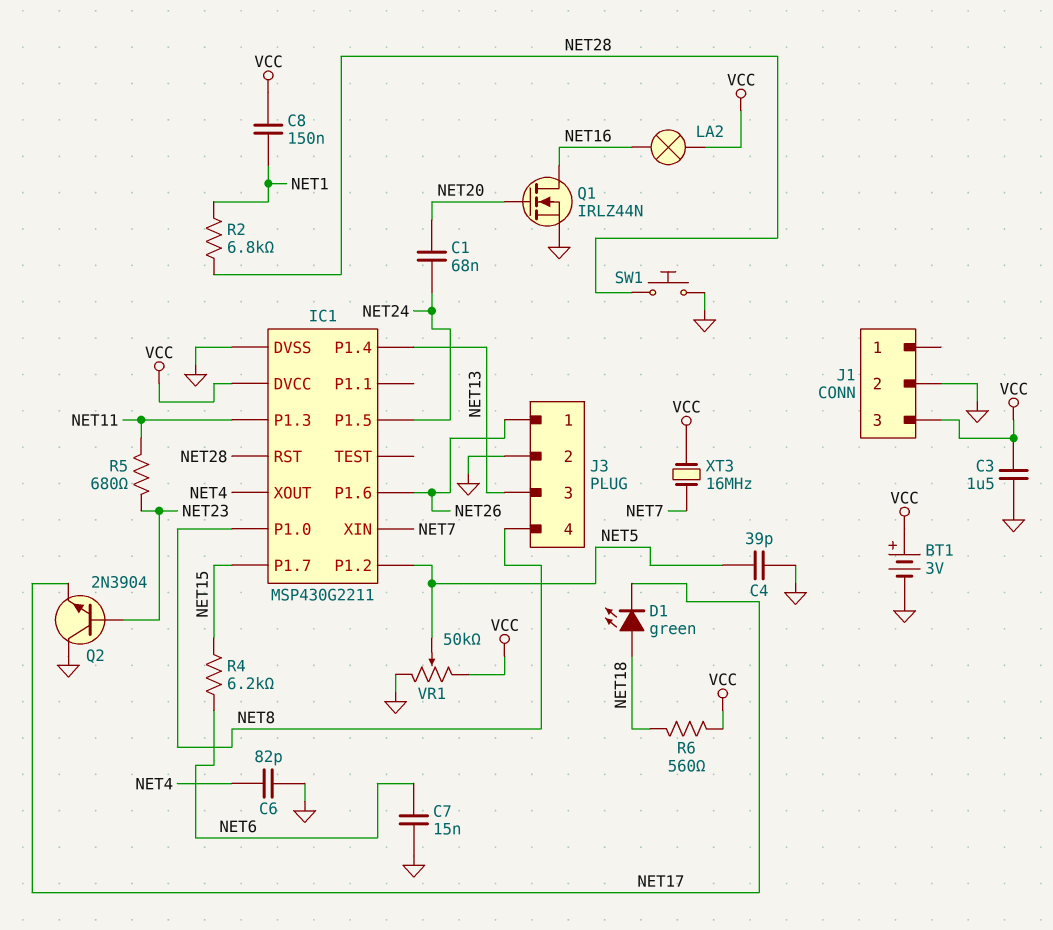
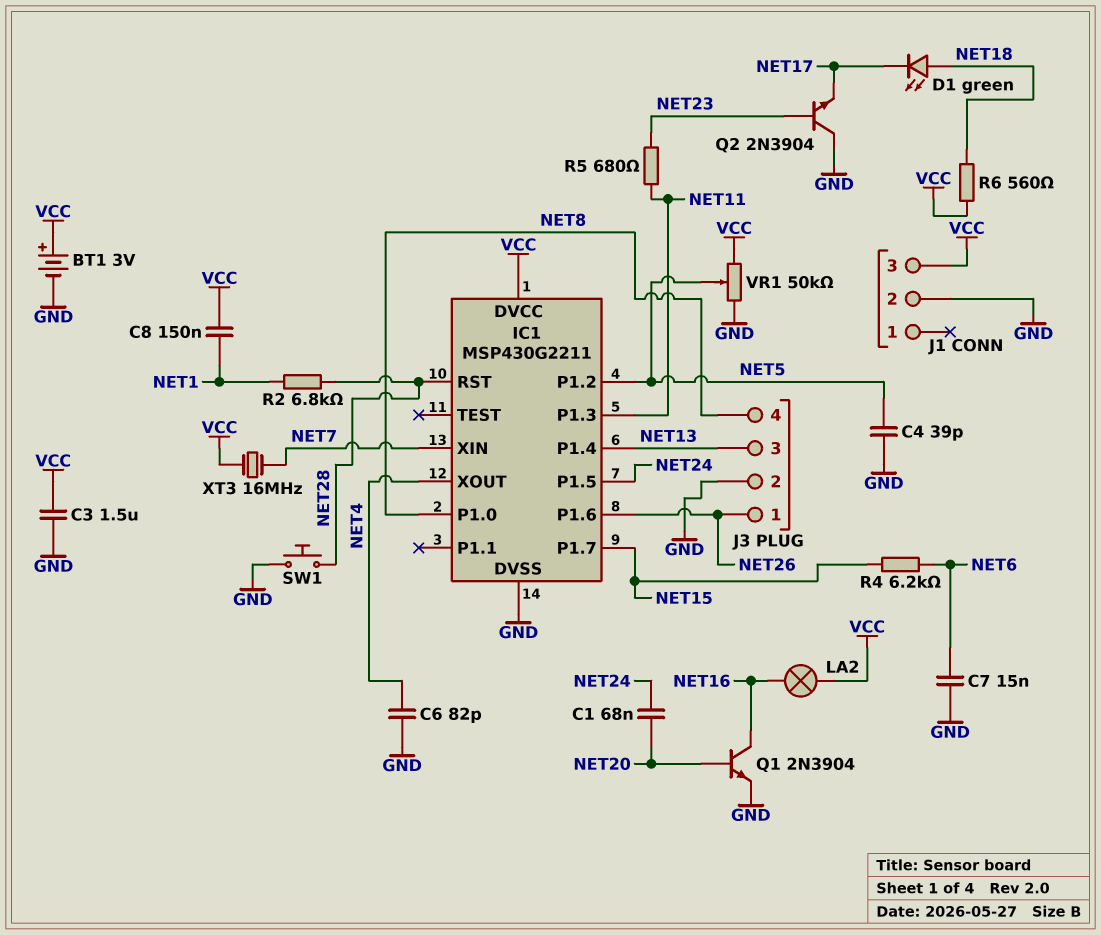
Q1: NMOS IRLZ44N (G NET20, D NET16, S GND) -> NPN 2N3904 (B NET20, C NET16, E GND)

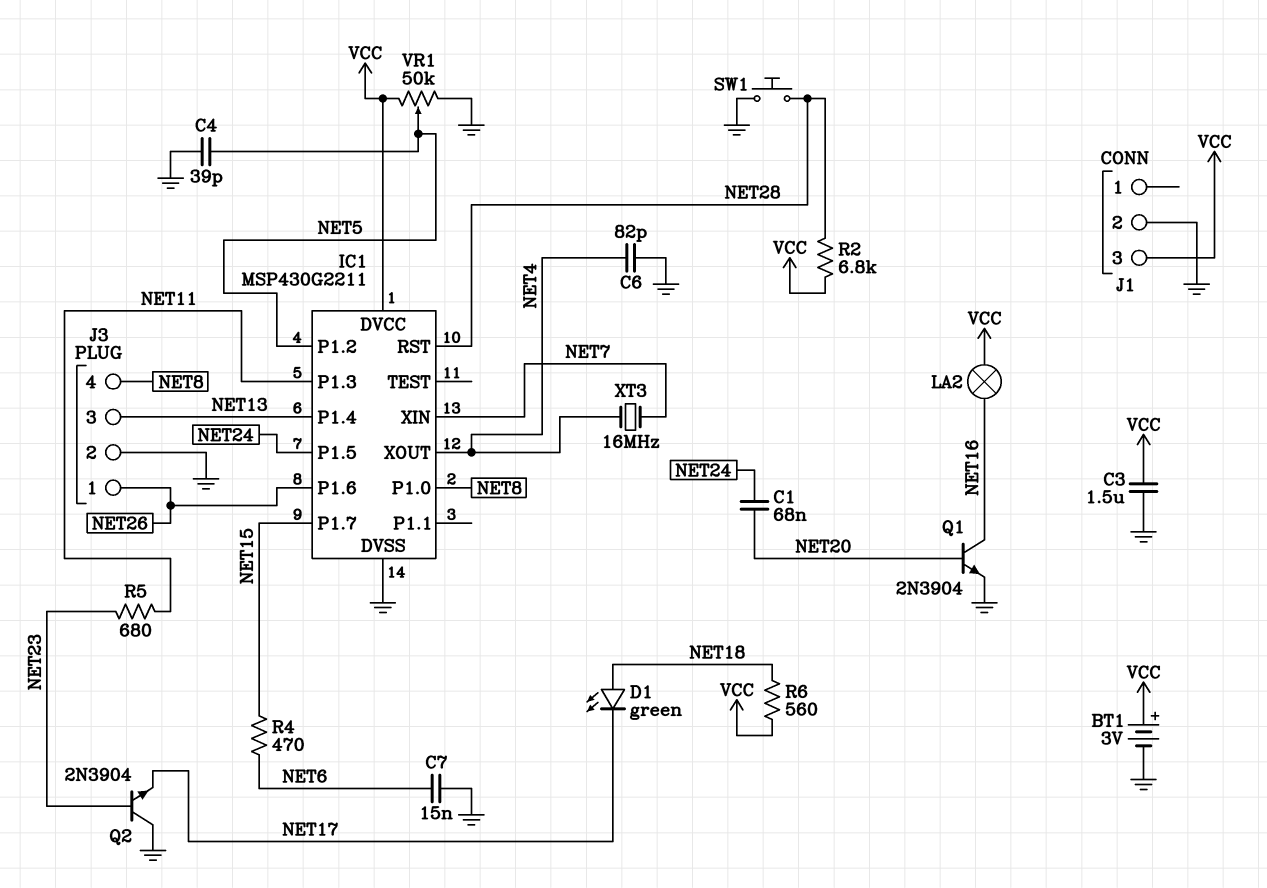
C8: 150nF (NET1, VCC) -> none
R2: 6.8k (NET1, NET28) -> 6.8k (NET28, VCC)
R4: 6.2k (NET6, NET15) -> 470 (NET6, NET15)
XT3: 16MHz (NET7, VCC) -> 16MHz (NET4, NET7)

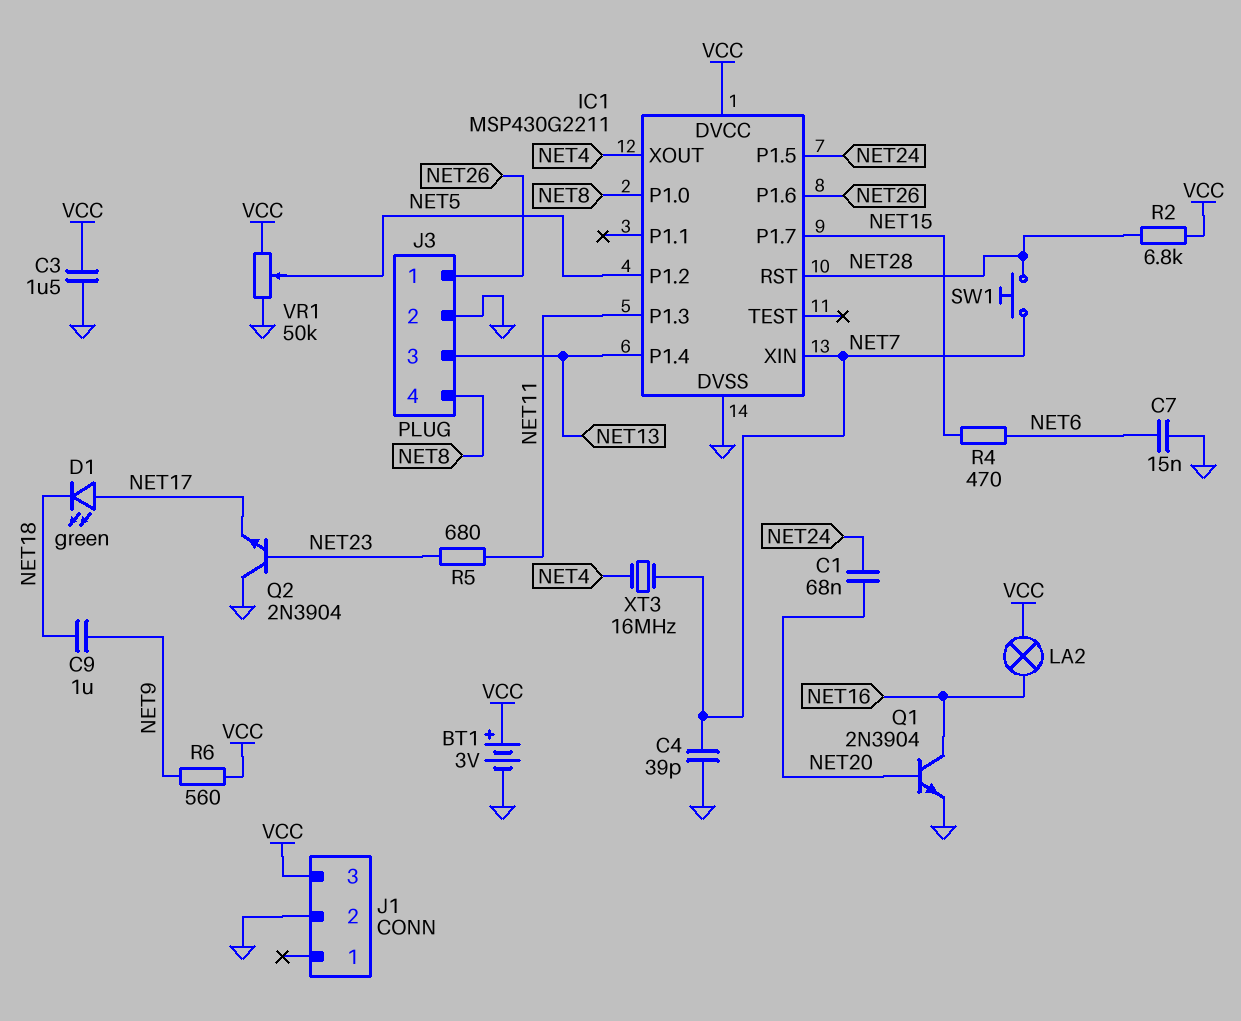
C4: 39pF (GND, NET5) -> 39pF (GND, NET7)
C6: 82pF (GND, NET4) -> none
C9: none -> 1uF (NET9, NET18)
D1: LED green (A NET18, K NET17) -> LED green (A NET17, K NET18)
R6: 560 (NET18, VCC) -> 560 (NET9, VCC)
SW1: button (GND, NET28) -> button (NET7, NET28)

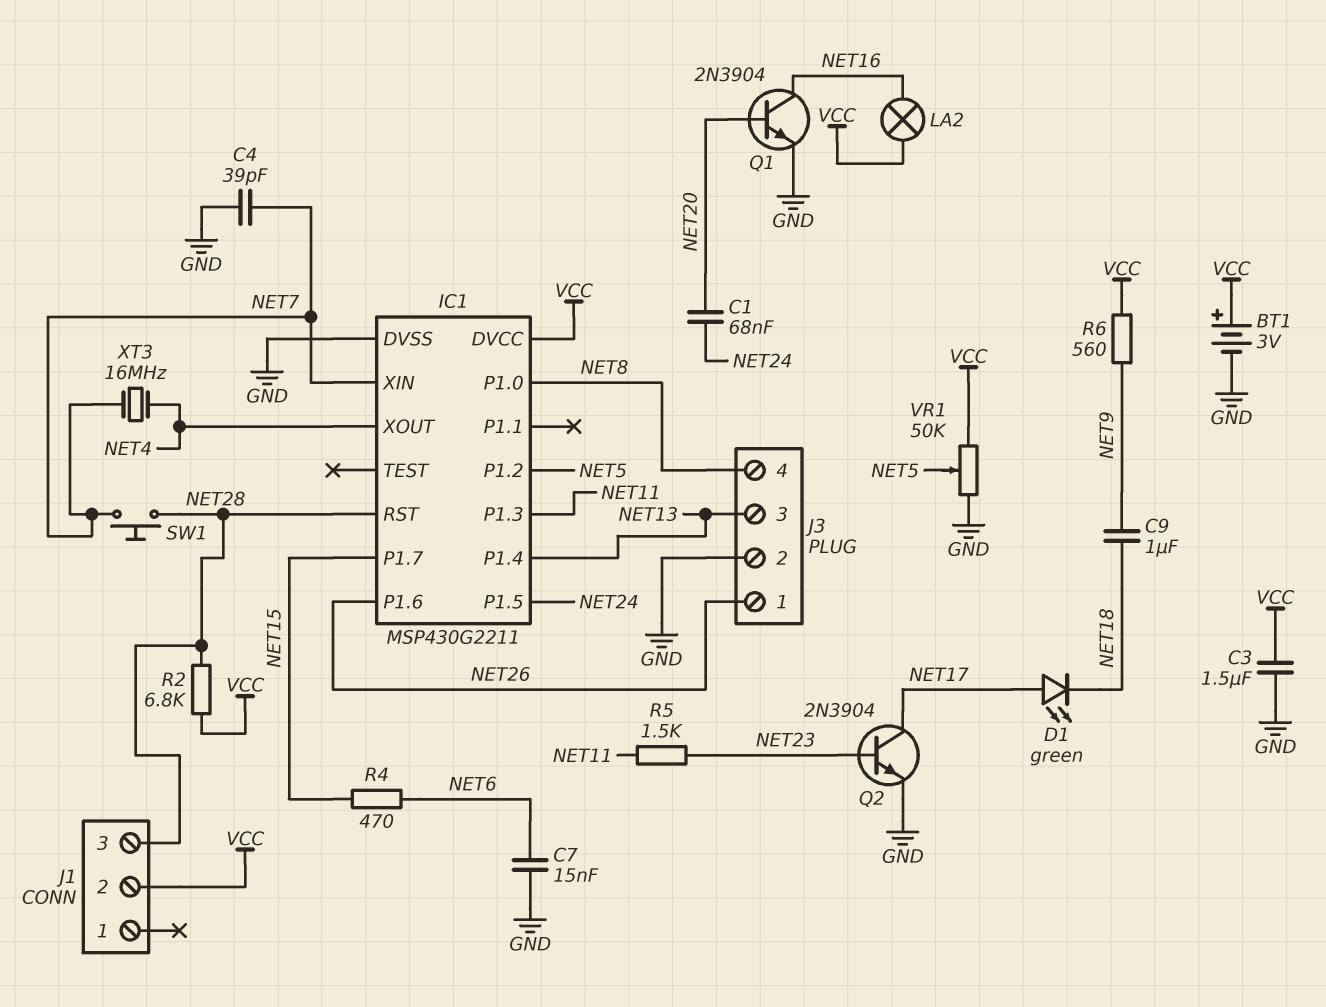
J1 pin 2: GND -> VCC
J1 pin 3: VCC -> NET28
Q2: NPN 2N3904 (B NET23, C GND, E NET17) -> NPN 2N3904 (B NET23, C NET17, E GND)
R5: 680 (NET11, NET23) -> 1.5k (NET11, NET23)

